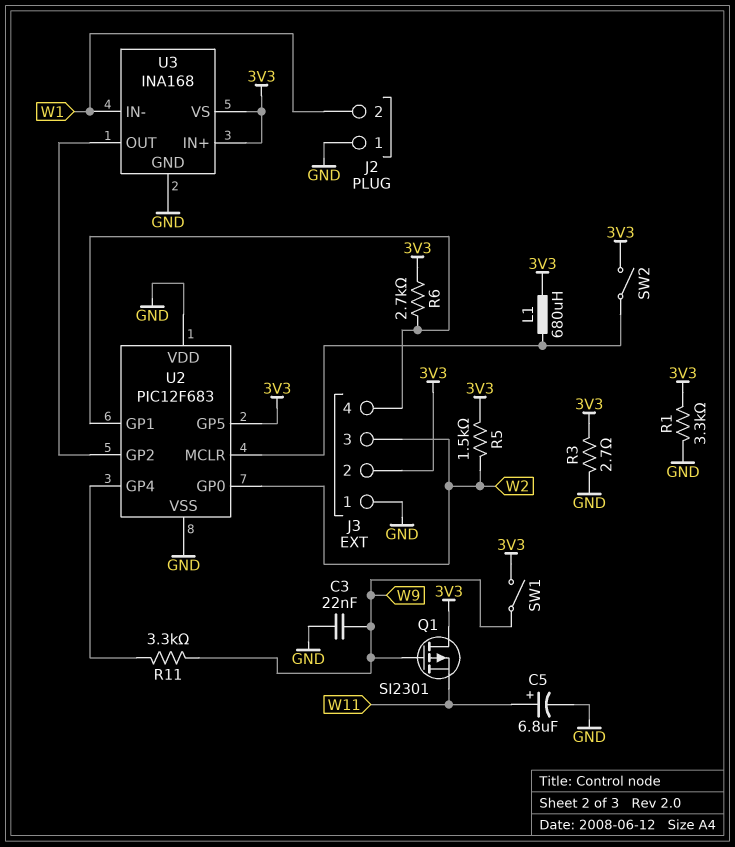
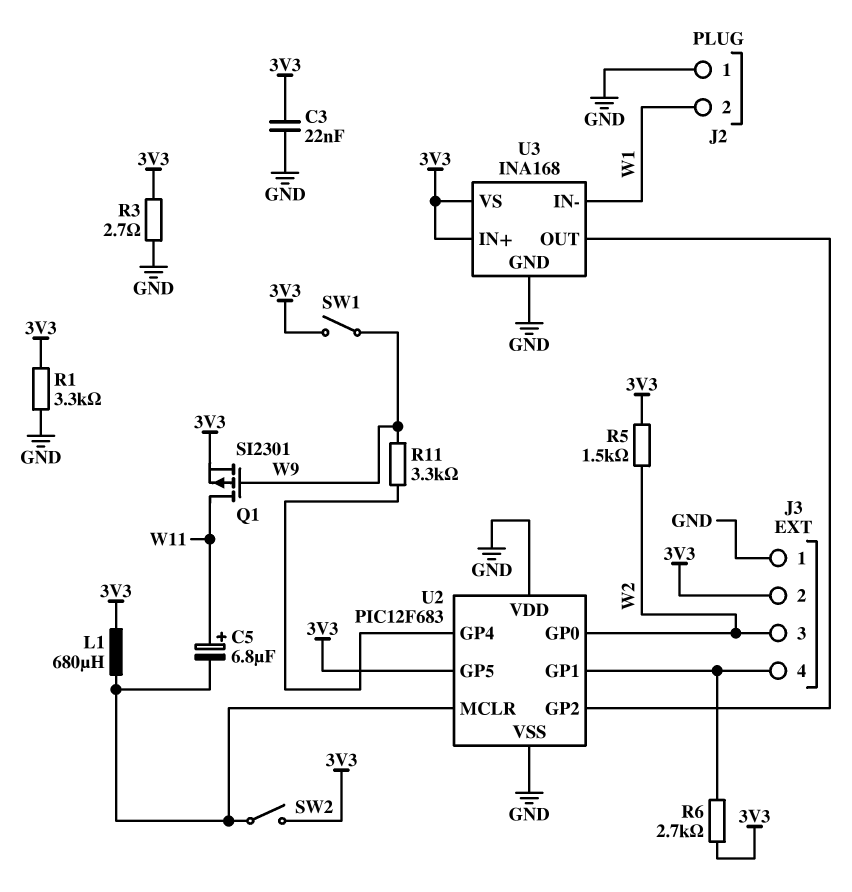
C3: 22nF (GND, W9) -> 22nF (3V3, GND)
C5: 6.8uF (plus W11, minus GND) -> 6.8uF (plus W11, minus U2/MCLR)
Q1: PMOS SI2301 (G W9, D 3V3, S W11) -> PMOS SI2301 (G W9, D W11, S 3V3)

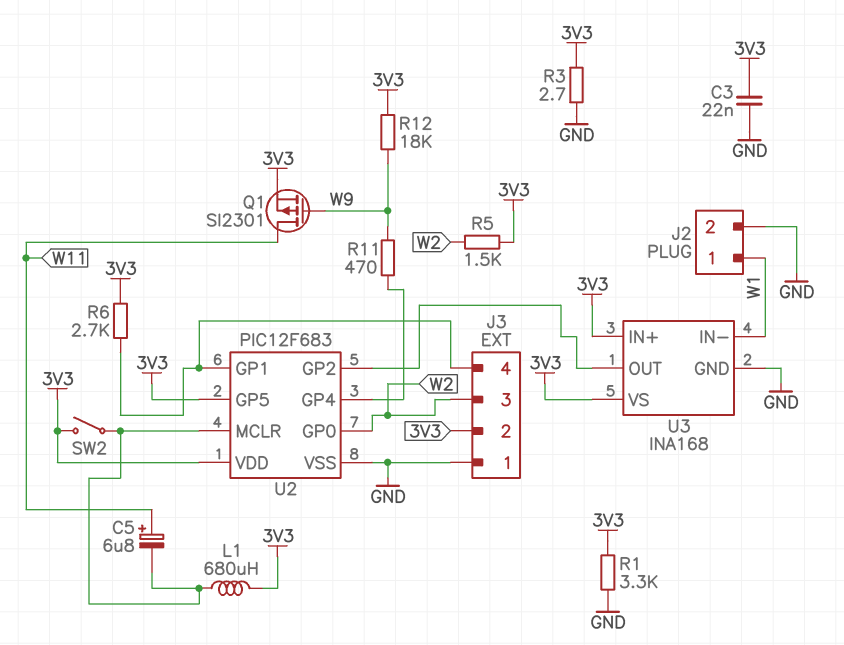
J2 pin 1: GND -> W1
J2 pin 2: W1 -> GND
R11: 3.3k (U2/GP4, W9) -> 470 (U2/GP4, W9)
R12: none -> 18k (3V3, W9)
SW1: switch (3V3, W9) -> none
U2 pin VDD: GND -> 3V3

